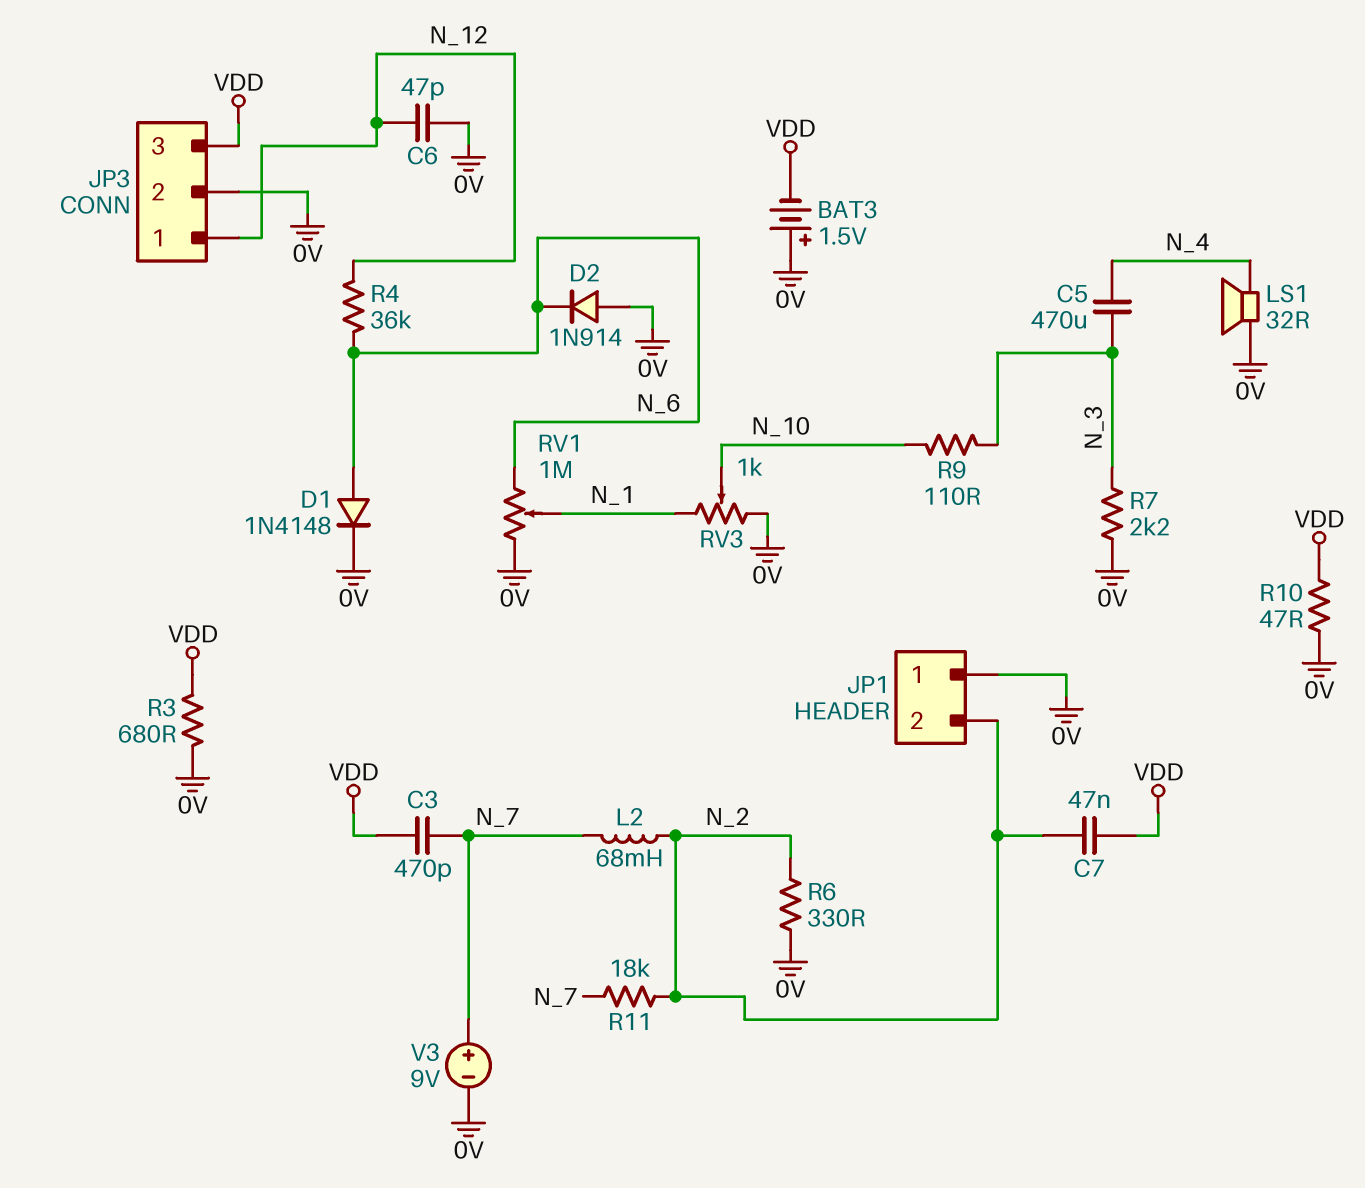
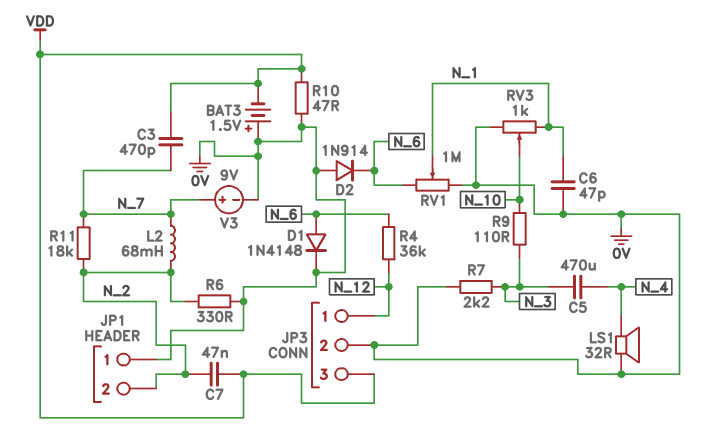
C6: 47pF (0V, N_12) -> 47pF (0V, N_1)
R3: 680 (0V, VDD) -> none

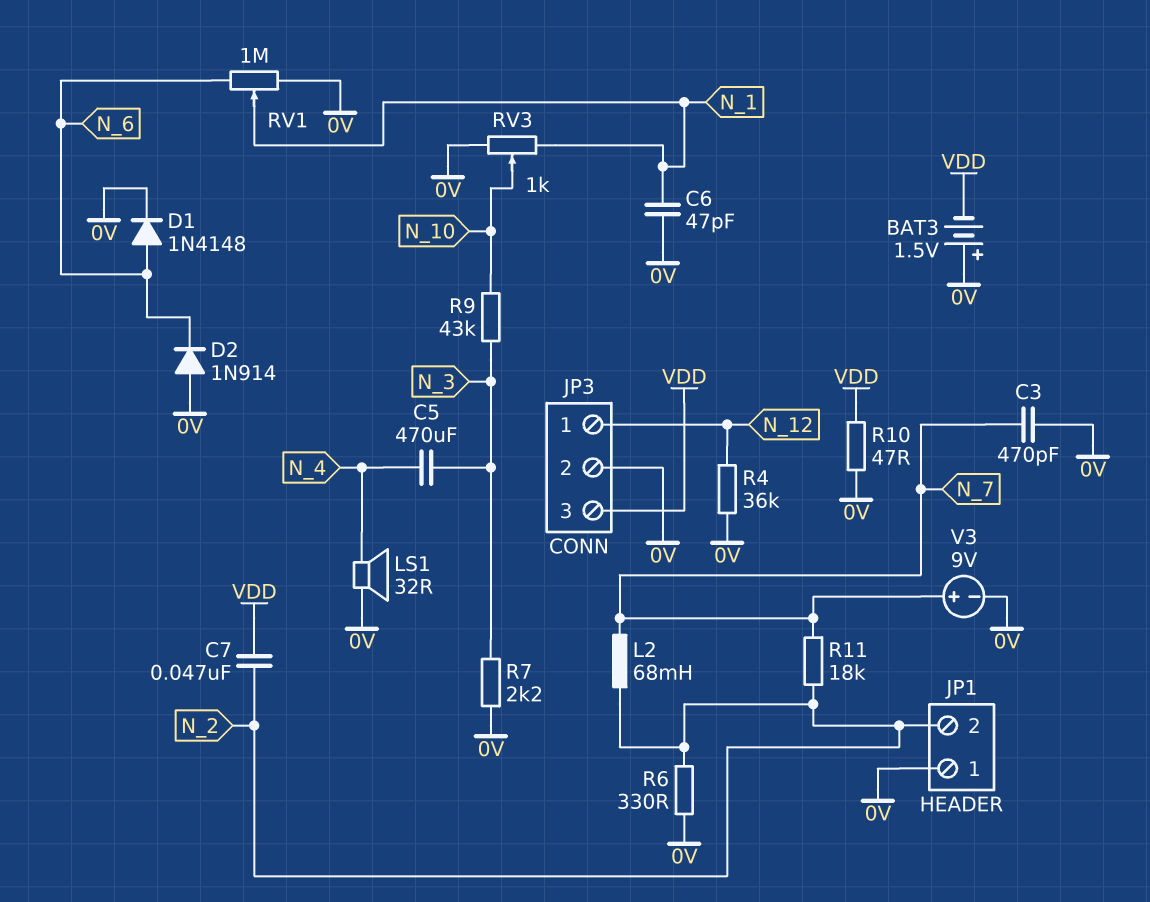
C3: 470pF (N_7, VDD) -> 470pF (0V, N_7)
R4: 36k (N_6, N_12) -> 36k (0V, N_12)
R9: 110 (N_3, N_10) -> 43k (N_3, N_10)

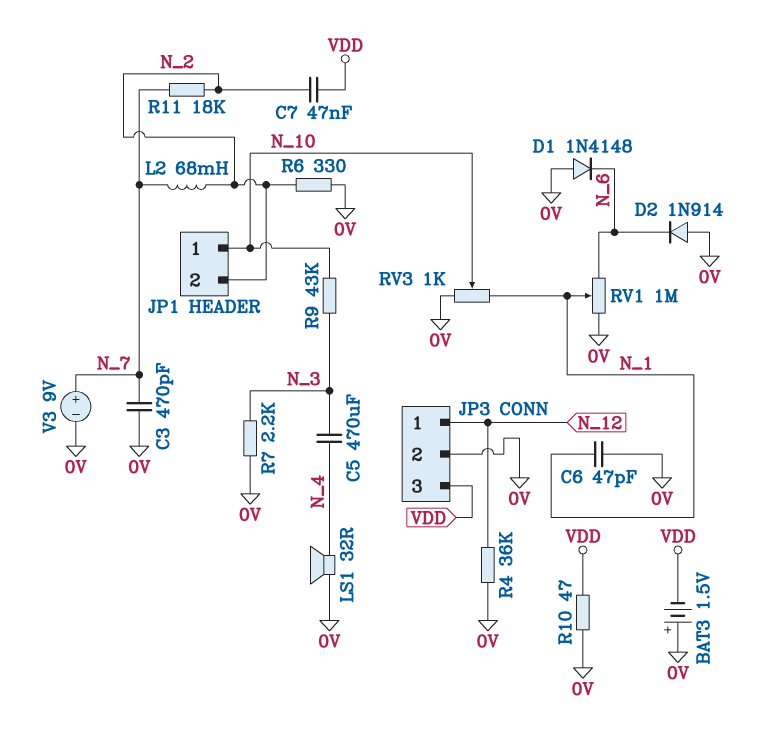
D1: diode 1N4148 (A N_6, K 0V) -> diode 1N4148 (A 0V, K N_6)
JP1 pin 1: 0V -> N_10

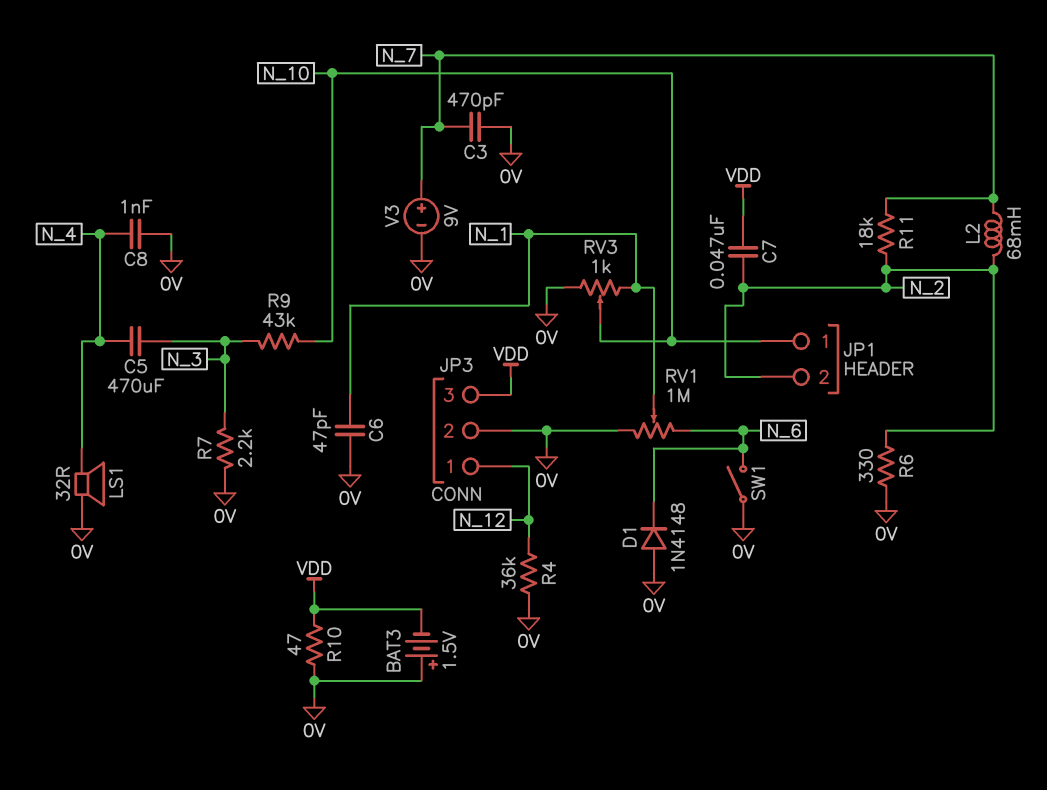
C8: none -> 1nF (0V, N_4)
D2: diode 1N914 (A 0V, K N_6) -> none
SW1: none -> switch (0V, N_6)

